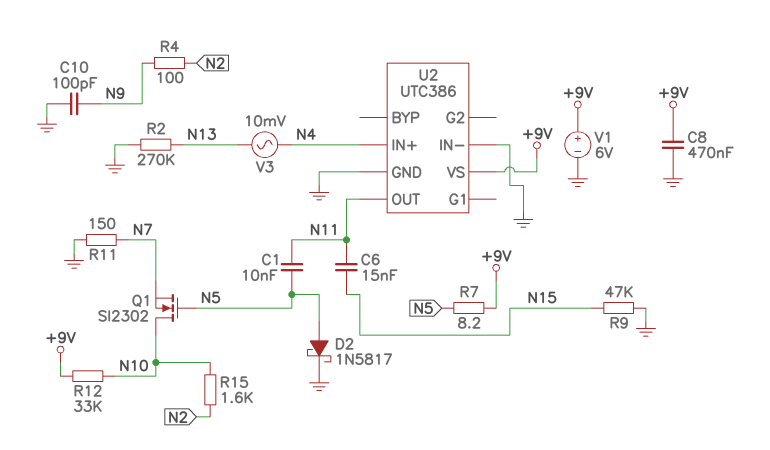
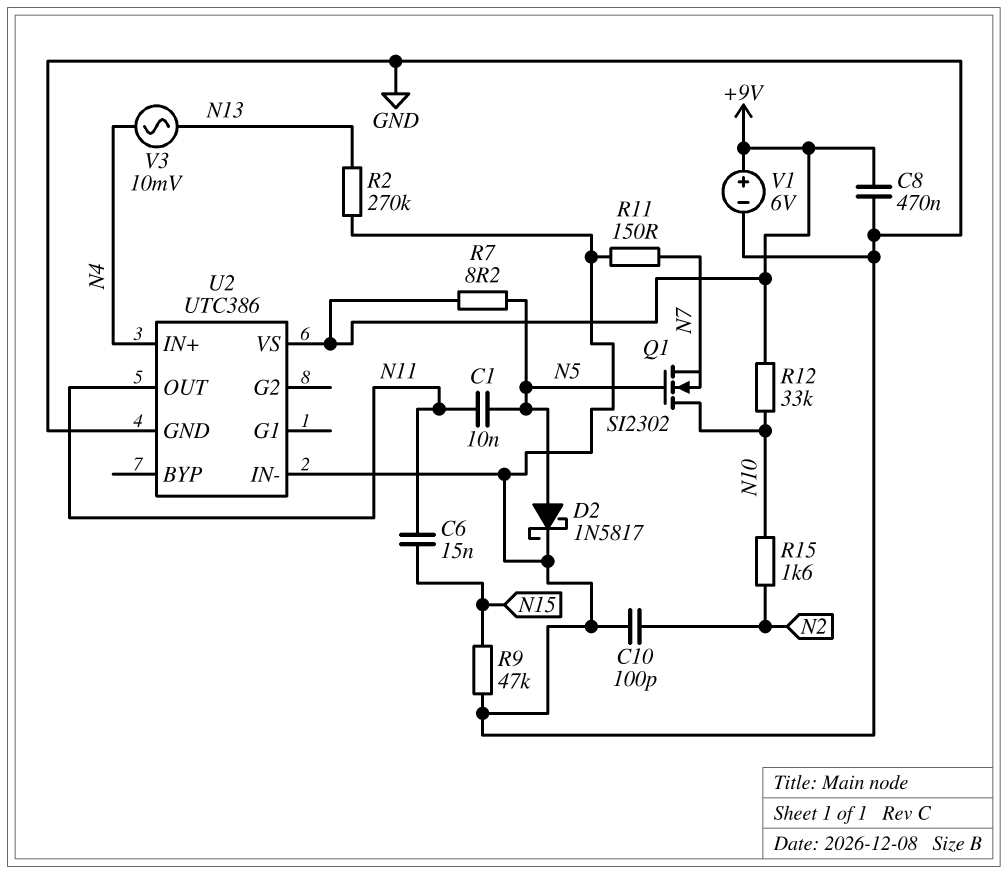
C10: 100pF (GND, N9) -> 100pF (GND, N2)
R4: 100 (N2, N9) -> none

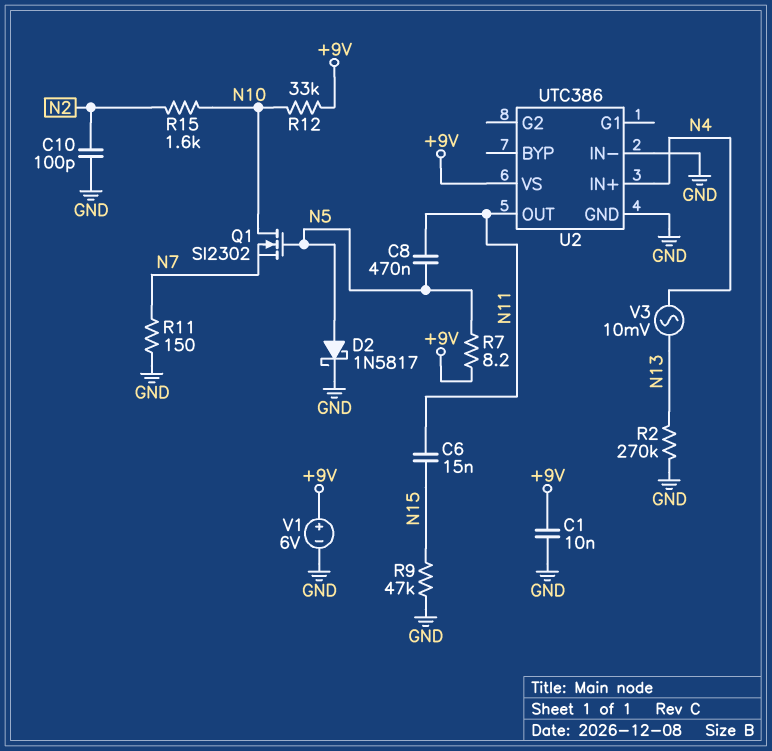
C1: 10nF (N5, N11) -> 10nF (+9V, GND)
C8: 470nF (+9V, GND) -> 470nF (N5, N11)

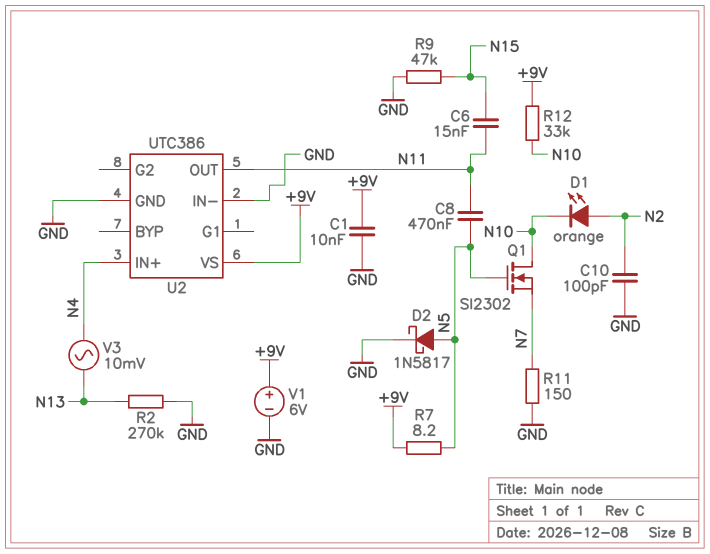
D1: none -> LED orange (A N2, K N10)
R15: 1.6k (N2, N10) -> none

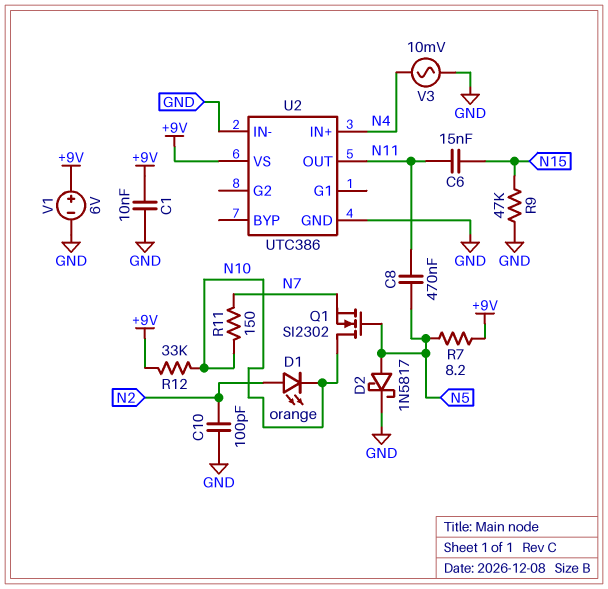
R2: 270k (GND, N13) -> none
R11: 150 (GND, N7) -> 150 (N7, N10)
V3: AC 10mV (N4, N13) -> AC 10mV (GND, N4)

